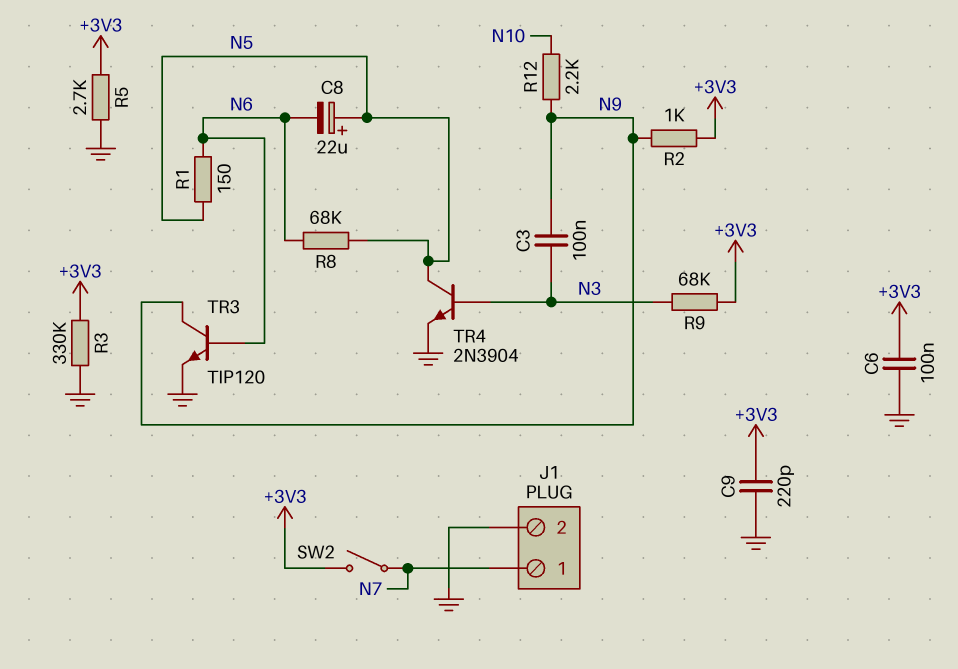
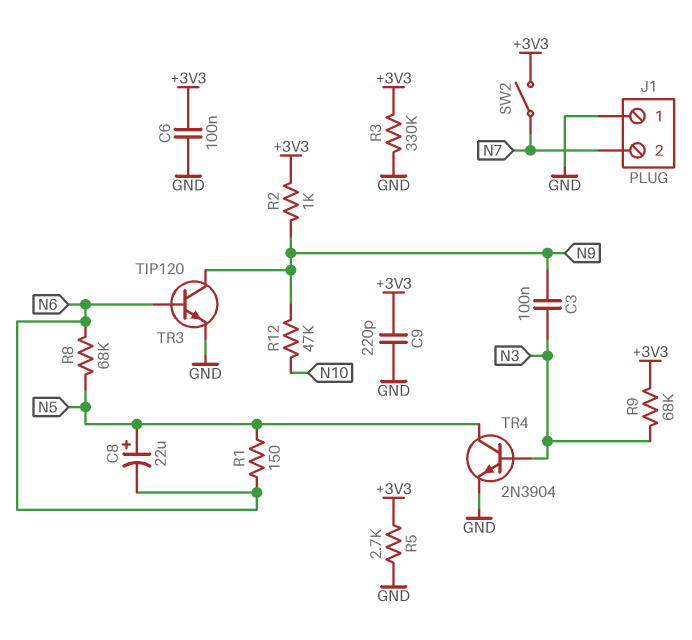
J1 pin 1: N7 -> GND
J1 pin 2: GND -> N7
R12: 2.2k (N9, N10) -> 47k (N9, N10)

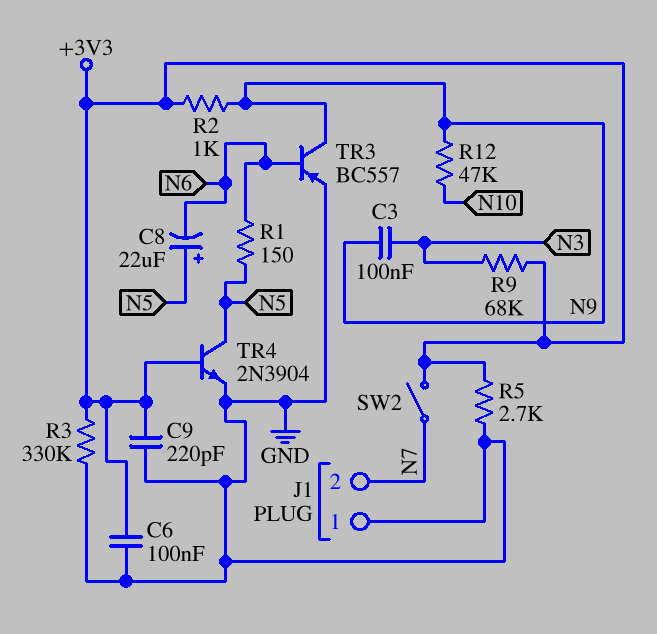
R8: 68k (N5, N6) -> none
TR3: NPN TIP120 (B N6, C N9, E GND) -> PNP BC557 (B N6, C N9, E GND)
TR4: NPN 2N3904 (B N3, C N5, E GND) -> NPN 2N3904 (B +3V3, C N5, E GND)

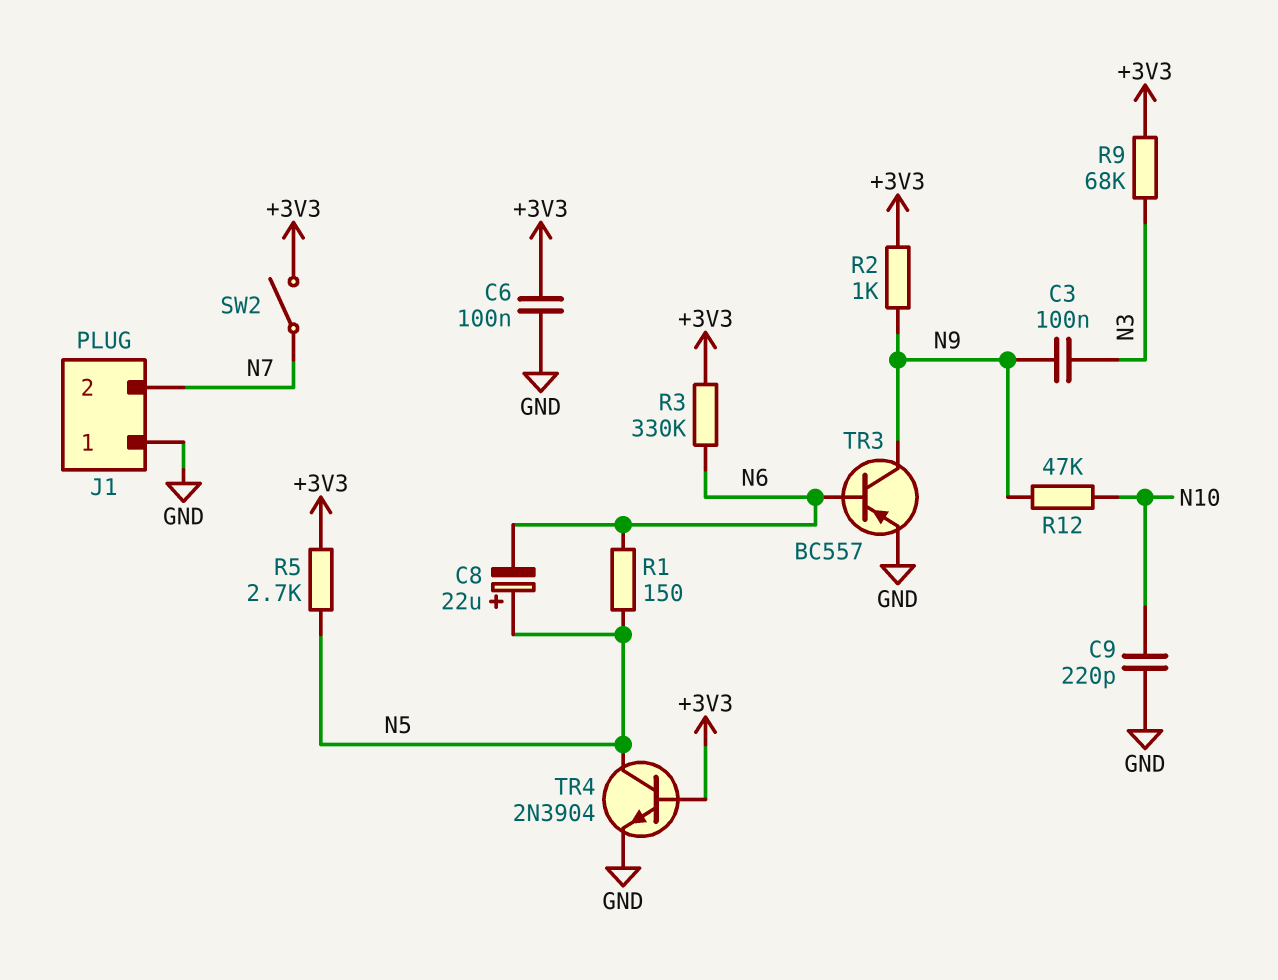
C9: 220pF (+3V3, GND) -> 220pF (GND, N10)
R3: 330k (+3V3, GND) -> 330k (+3V3, N6)
R5: 2.7k (+3V3, GND) -> 2.7k (+3V3, N5)

